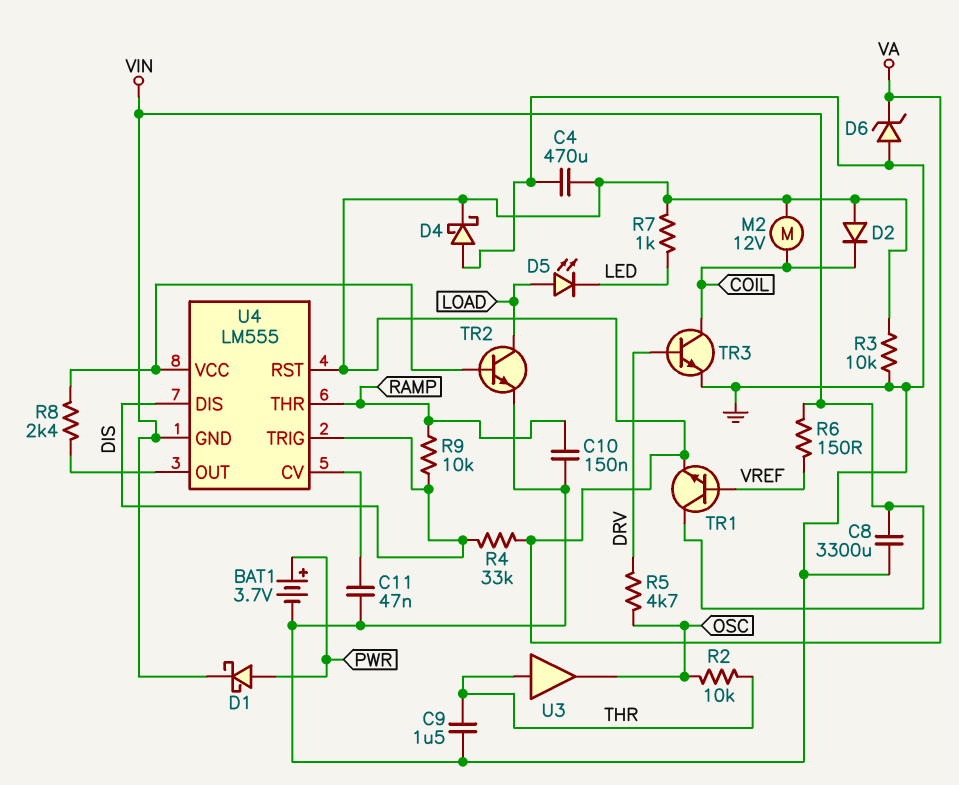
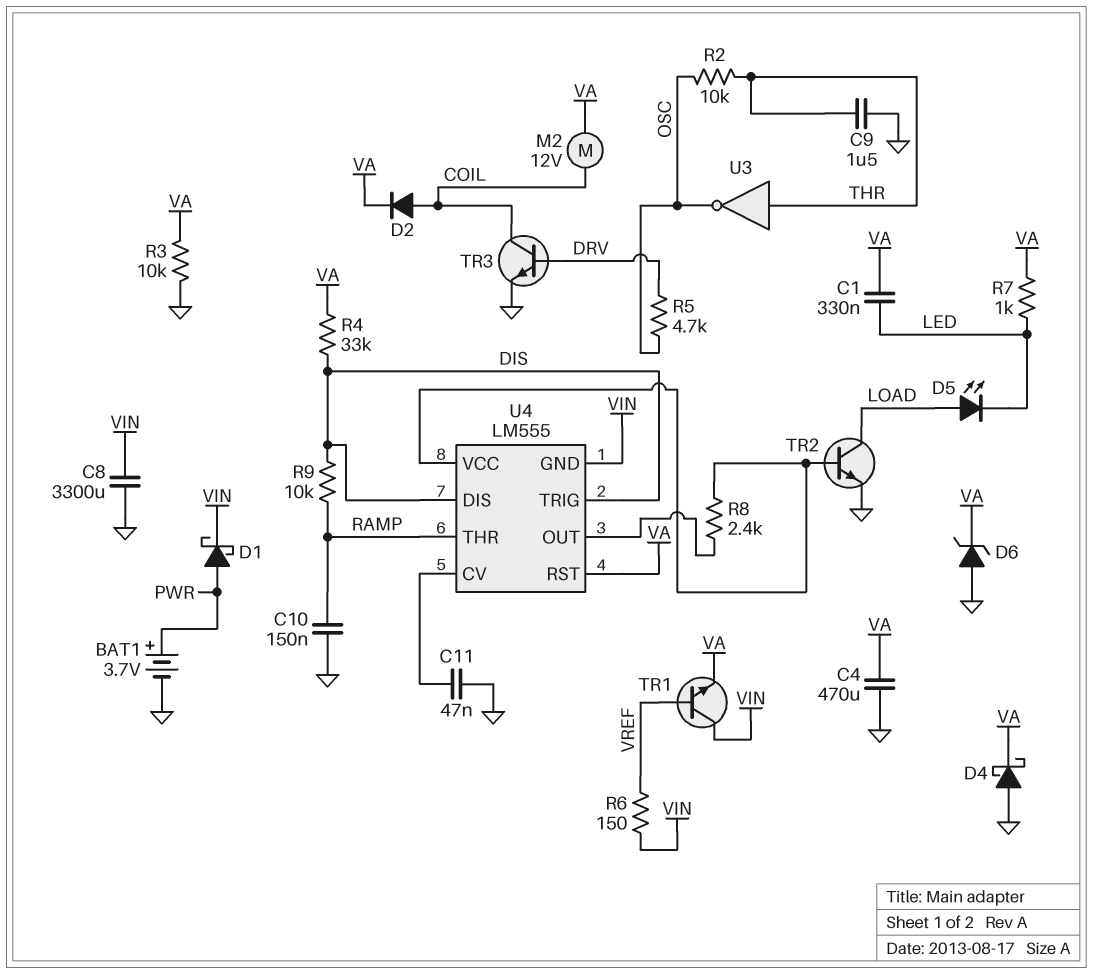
C1: none -> 330nF (LED, VA)
D2: diode (A VA, K COIL) -> diode (A COIL, K VA)
U3: buffer (in THR, out OSC) -> NOT (in THR, out OSC)

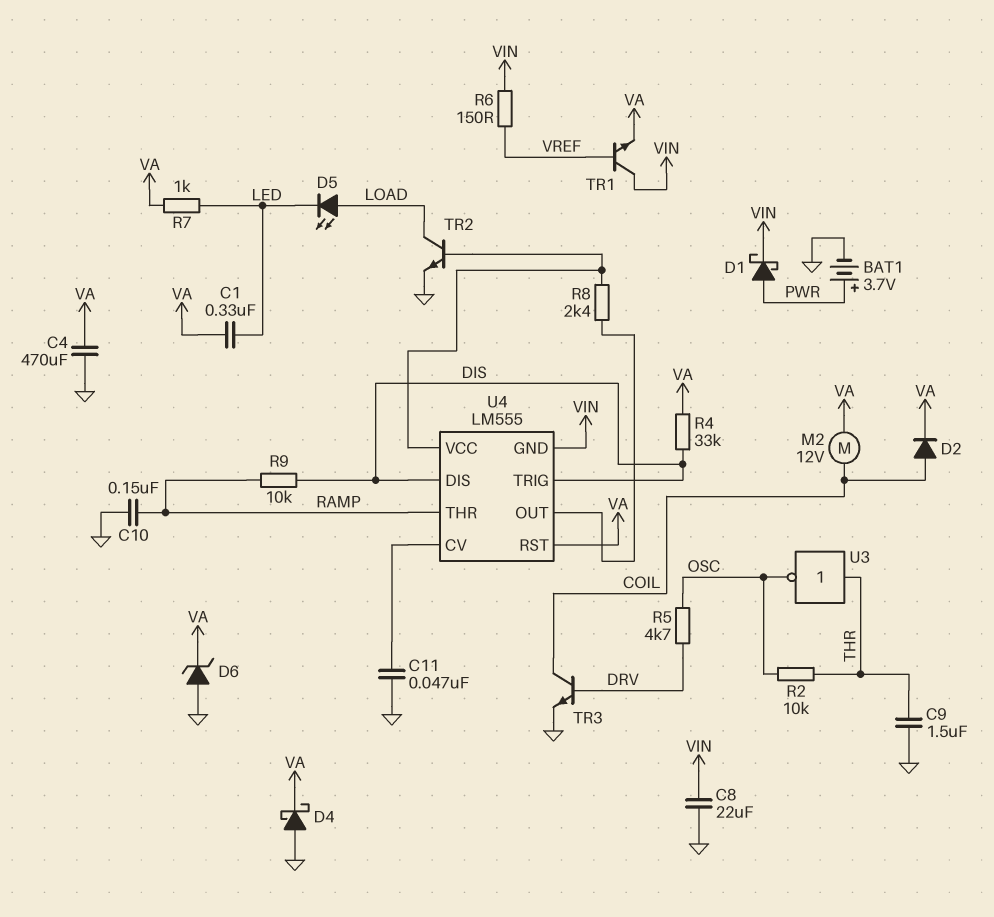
C8: 3300uF (GND, VIN) -> 22uF (GND, VIN)
R3: 10k (GND, VA) -> none

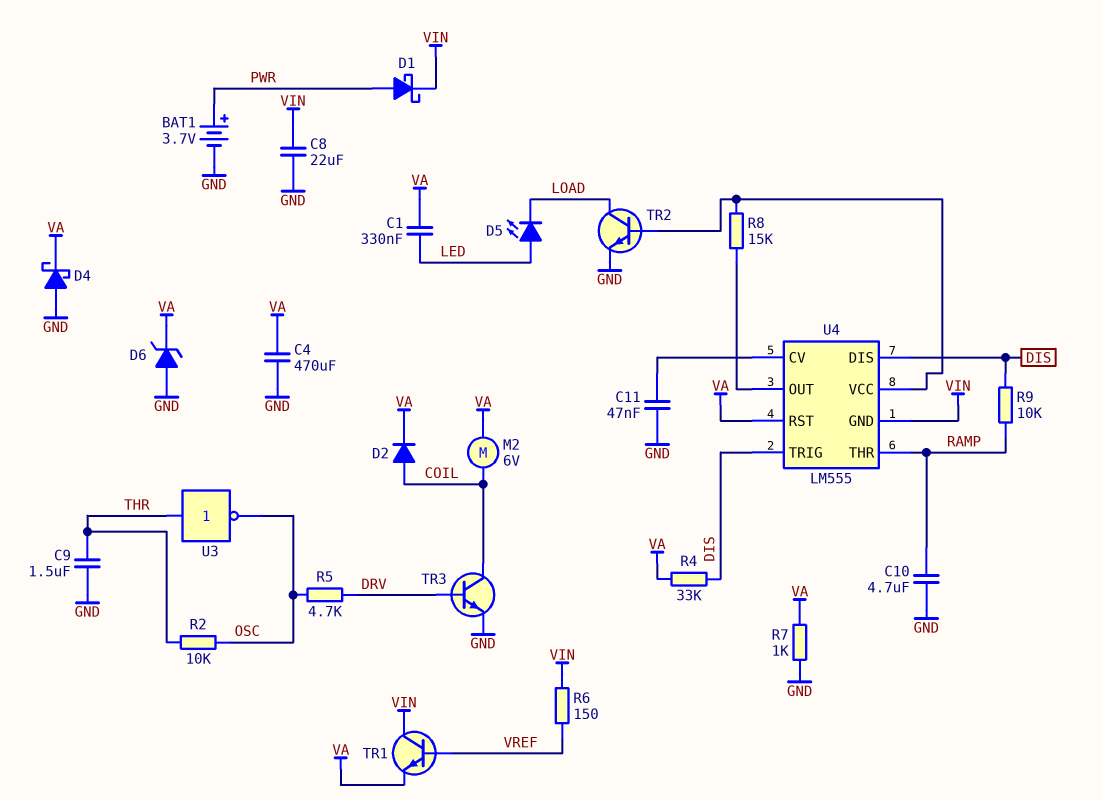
C10: 150nF (GND, RAMP) -> 4.7uF (GND, RAMP)
D5: LED (A LOAD, K LED) -> LED (A LED, K LOAD)
M2: motor 12V (COIL, VA) -> motor 6V (COIL, VA)
R7: 1k (LED, VA) -> 1k (GND, VA)
R8: 2.4k (U4/OUT, U4/VCC) -> 15k (U4/OUT, U4/VCC)

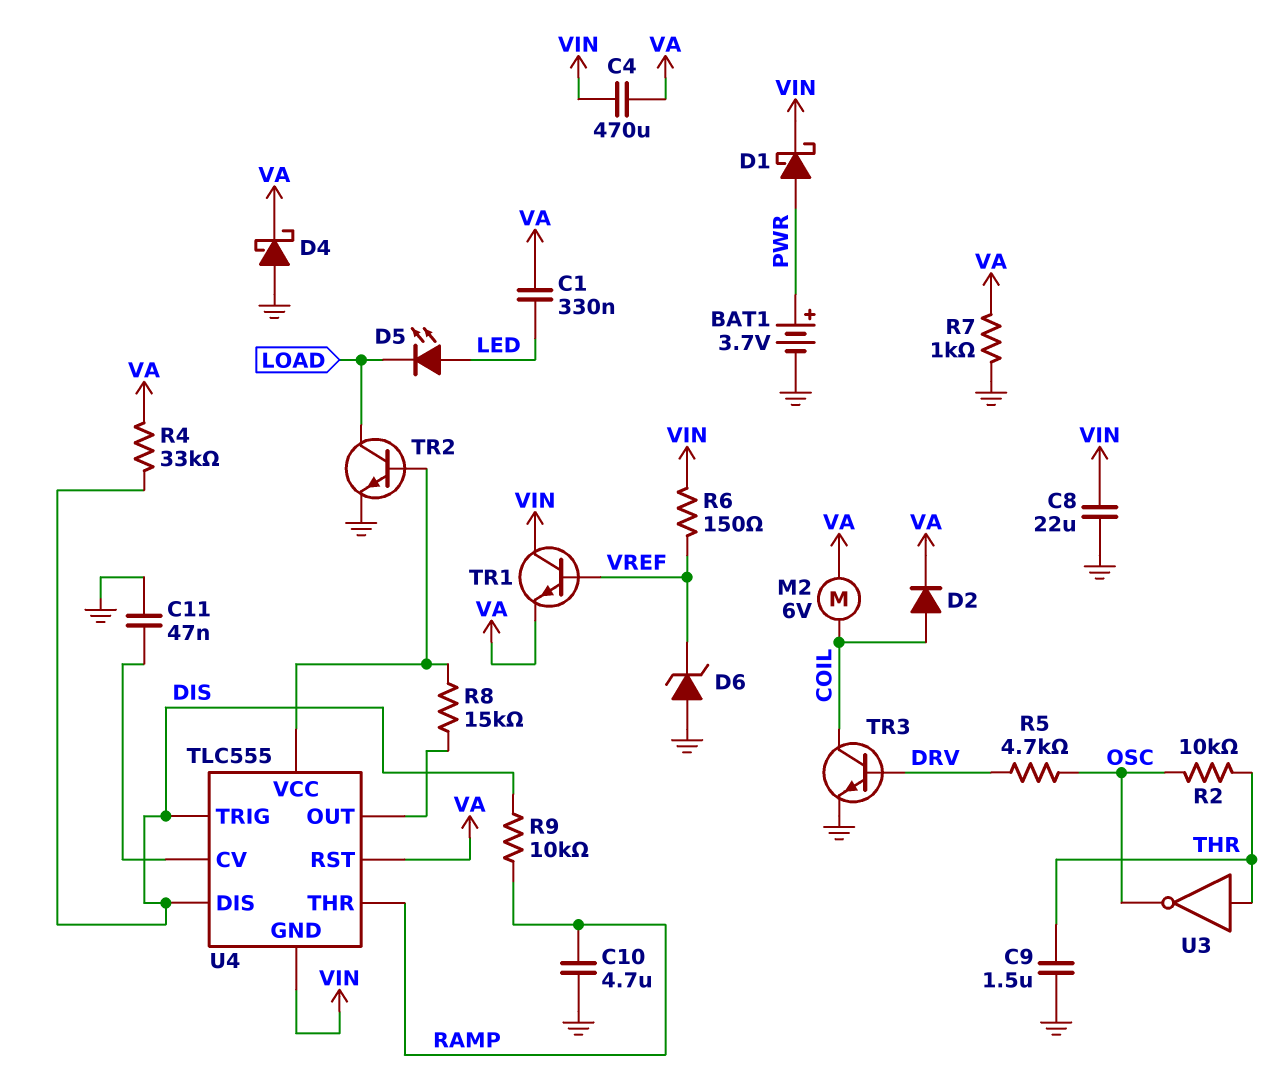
C4: 470uF (GND, VA) -> 470uF (VA, VIN)
D6: zener (A GND, K VA) -> zener (A GND, K VREF)
U4: LM555 -> TLC555

